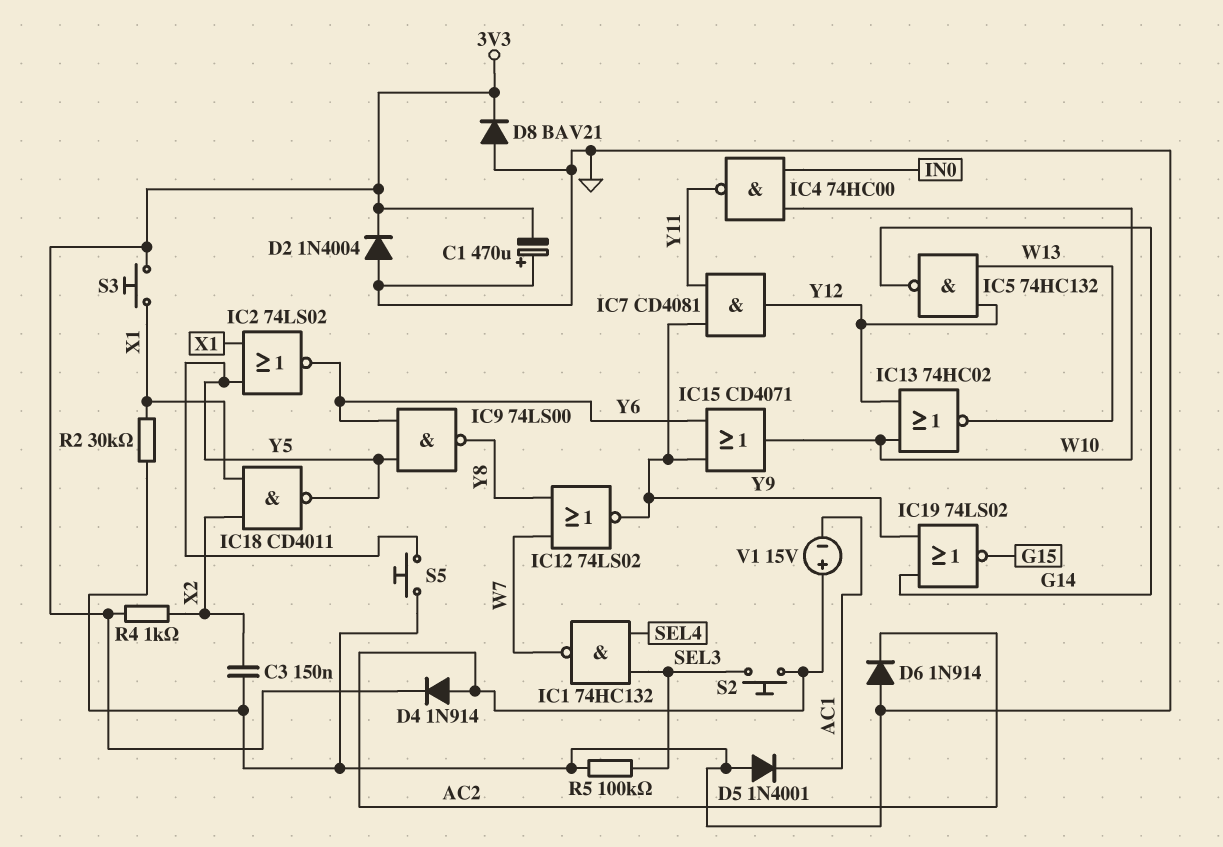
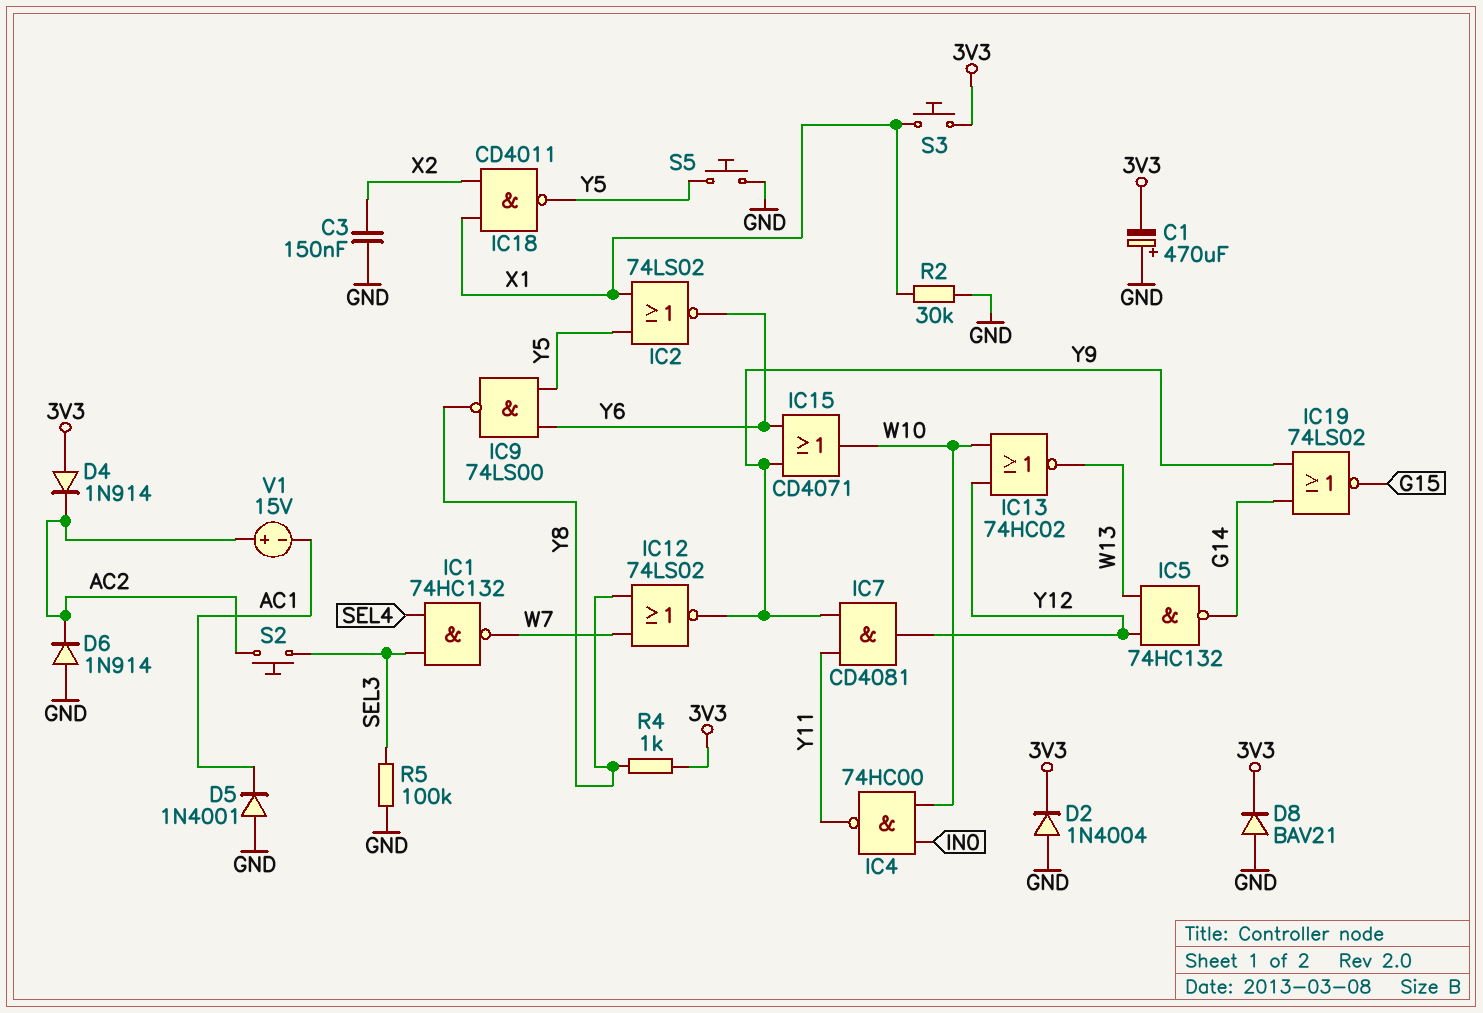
D4: diode 1N914 (A AC2, K 3V3) -> diode 1N914 (A 3V3, K AC2)
R4: 1k (3V3, X2) -> 1k (3V3, Y8)

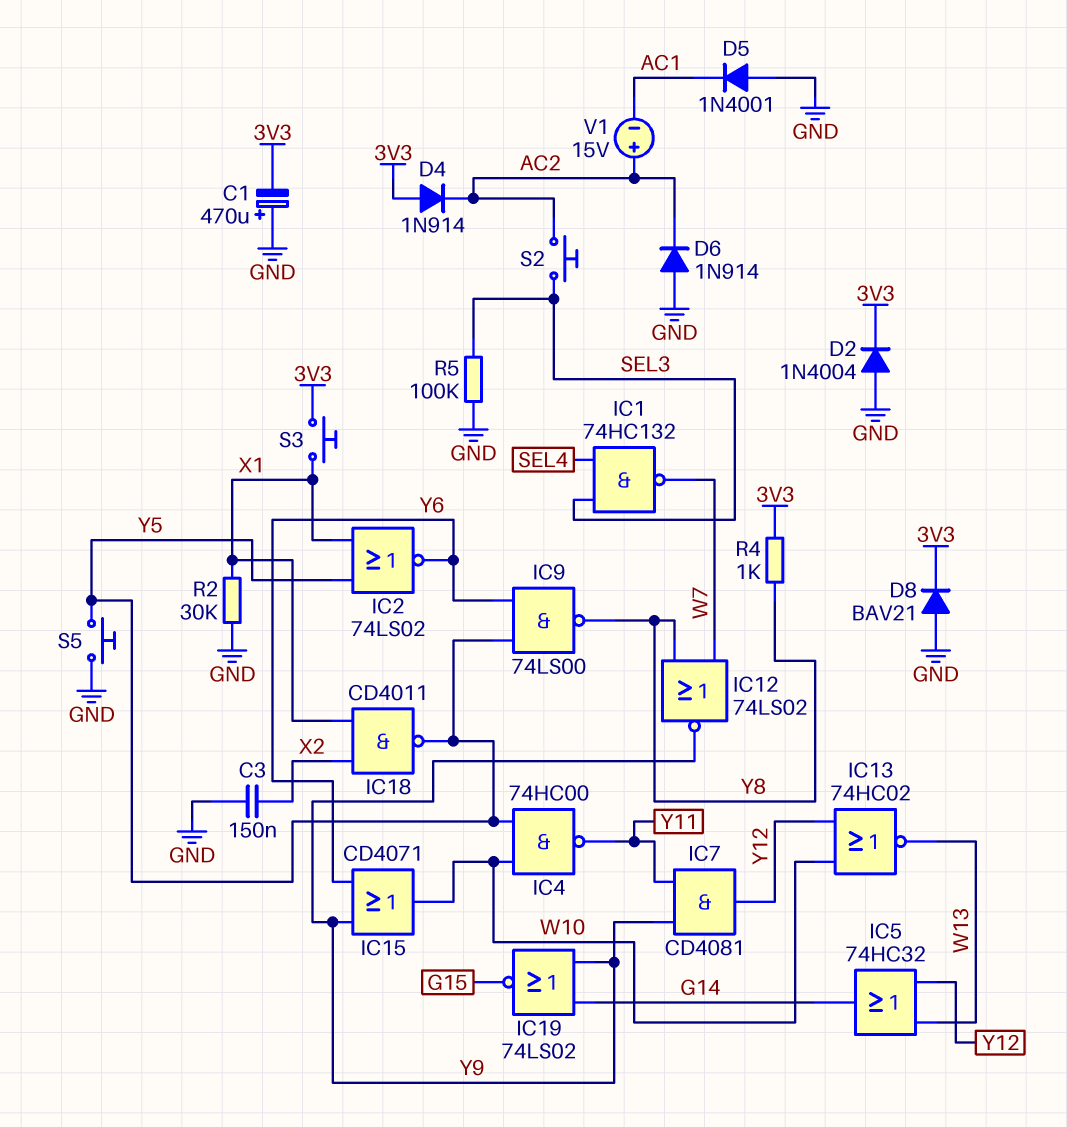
IC4: NAND 74HC00 (in IN0, in W10, out Y11) -> NAND 74HC00 (in W10, in Y5, out Y11)
IC5: NAND 74HC132 (in W13, in Y12, out G14) -> OR 74HC32 (in W13, in Y12, out G14)

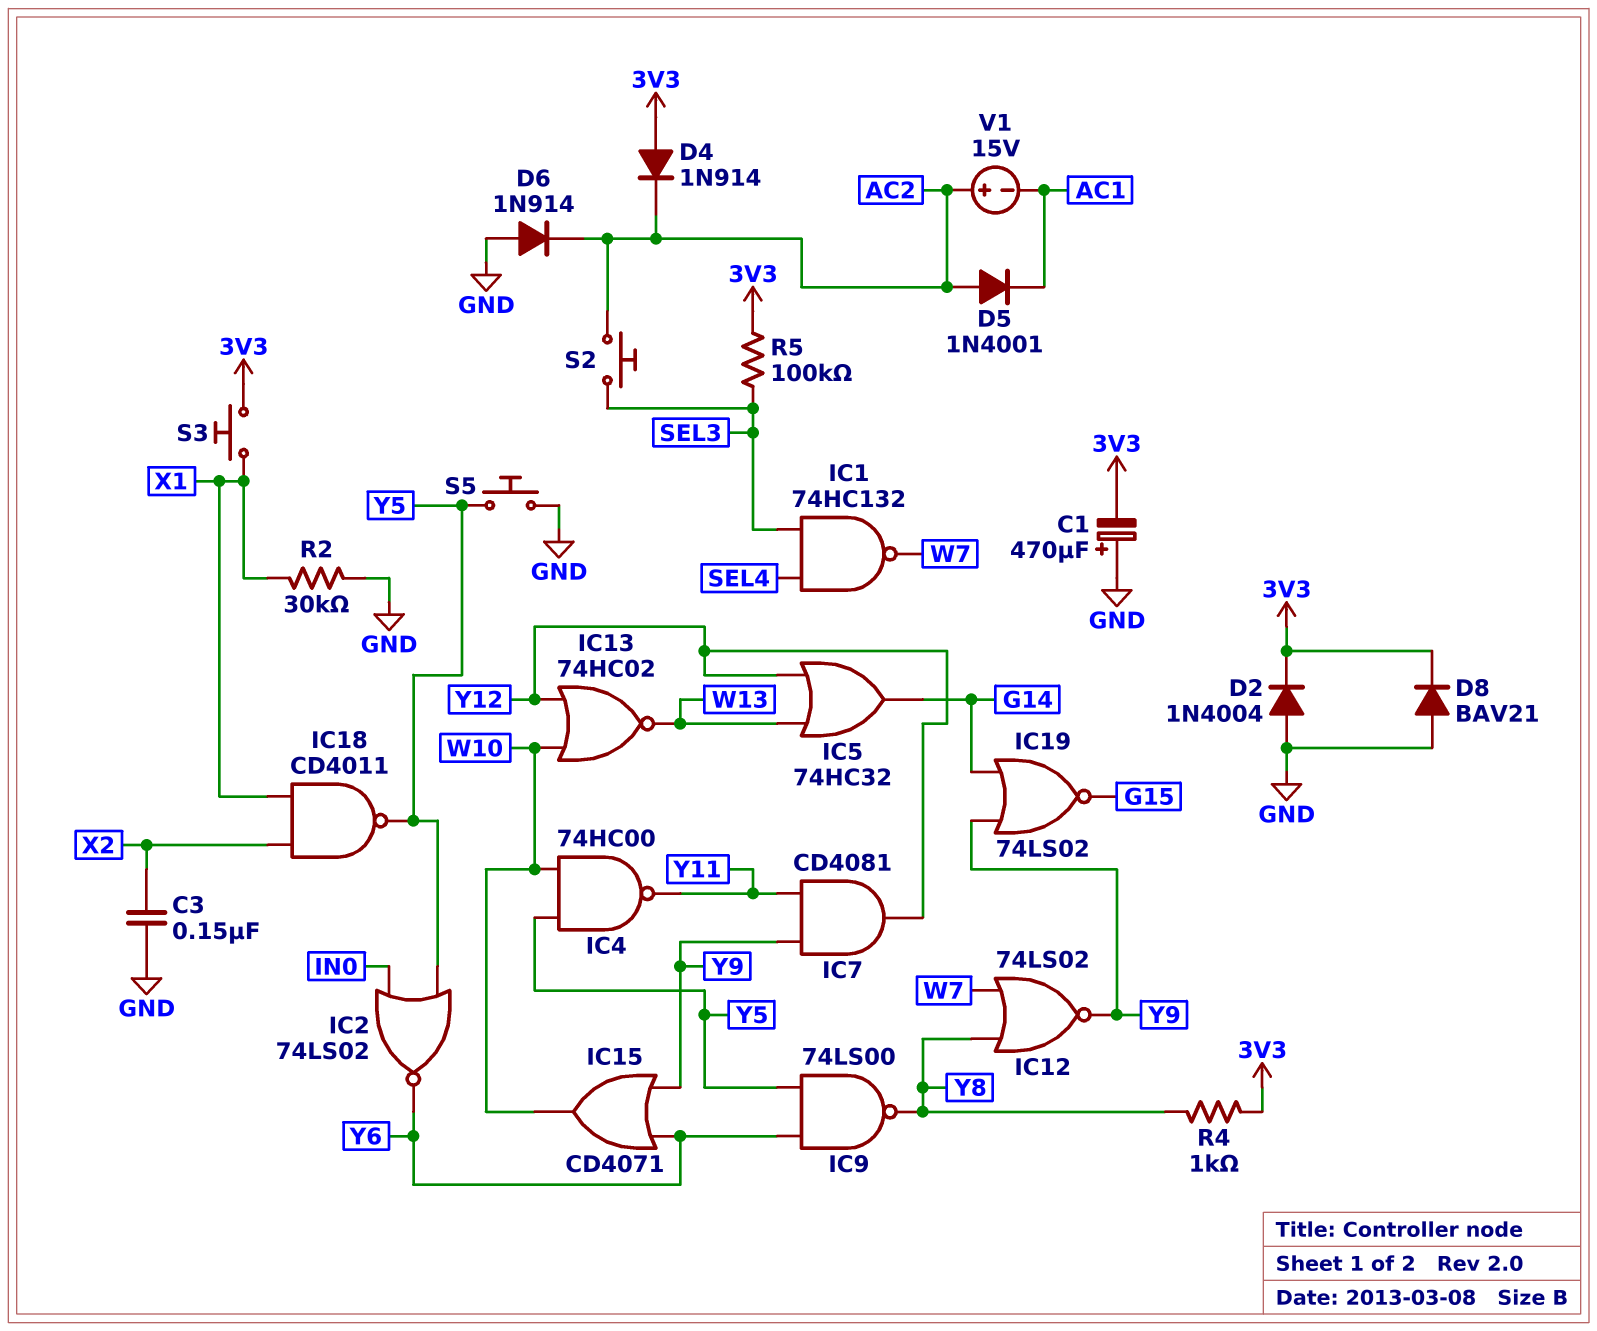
D5: diode 1N4001 (A GND, K AC1) -> diode 1N4001 (A AC2, K AC1)
IC2: NOR 74LS02 (in X1, in Y5, out Y6) -> NOR 74LS02 (in IN0, in Y5, out Y6)
R5: 100k (GND, SEL3) -> 100k (3V3, SEL3)

